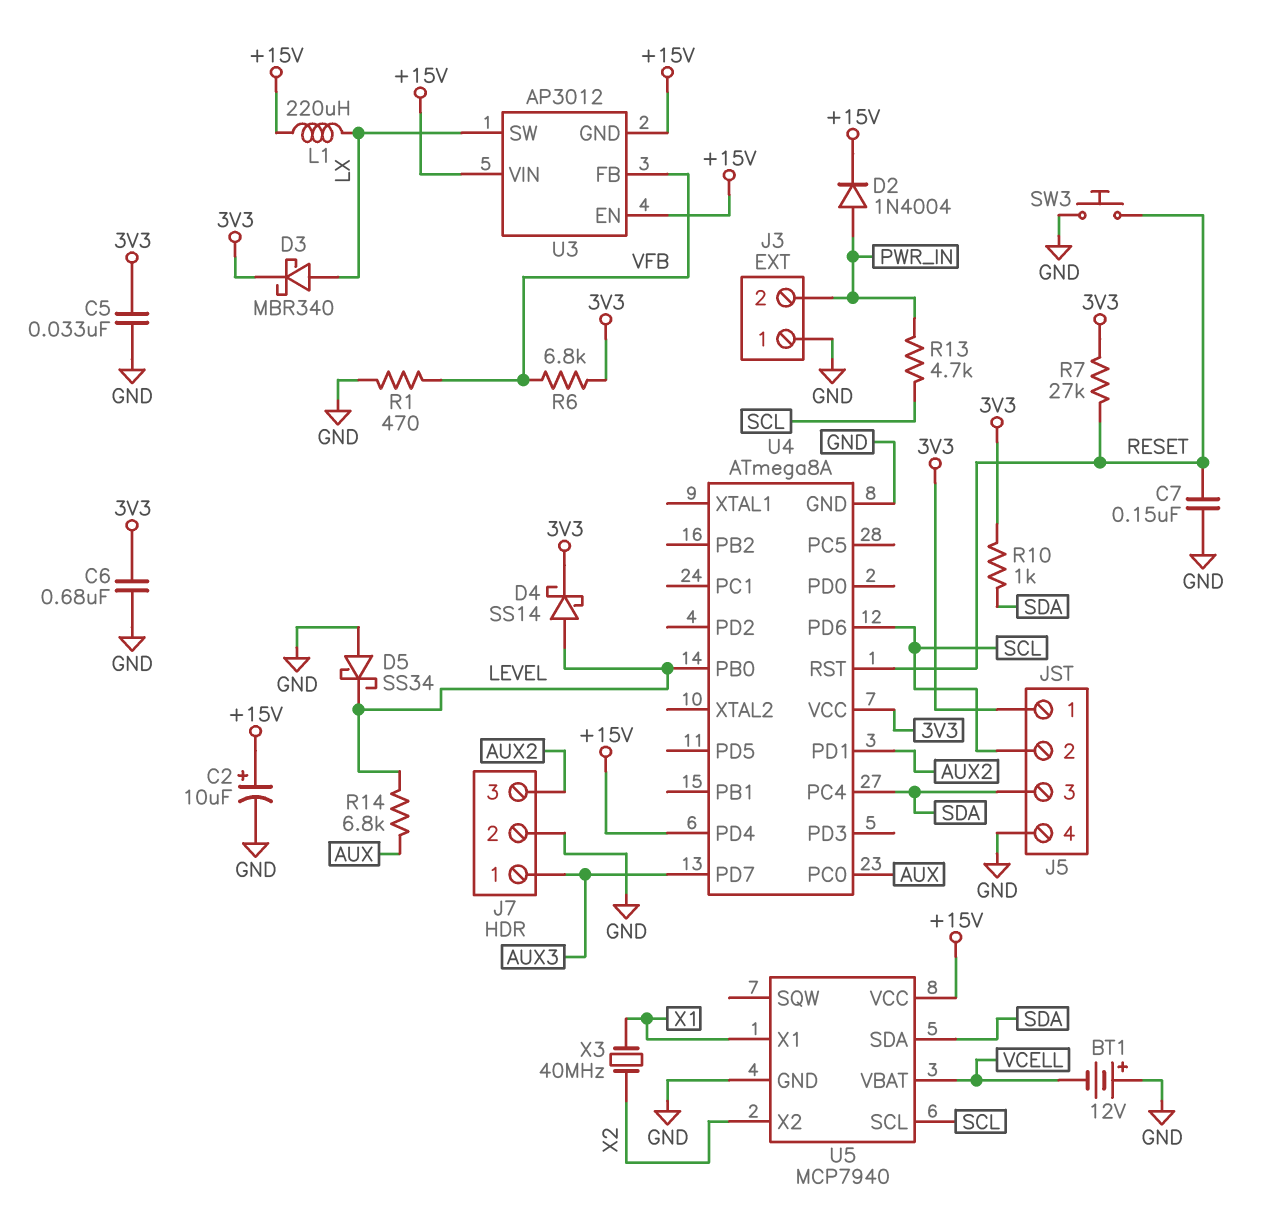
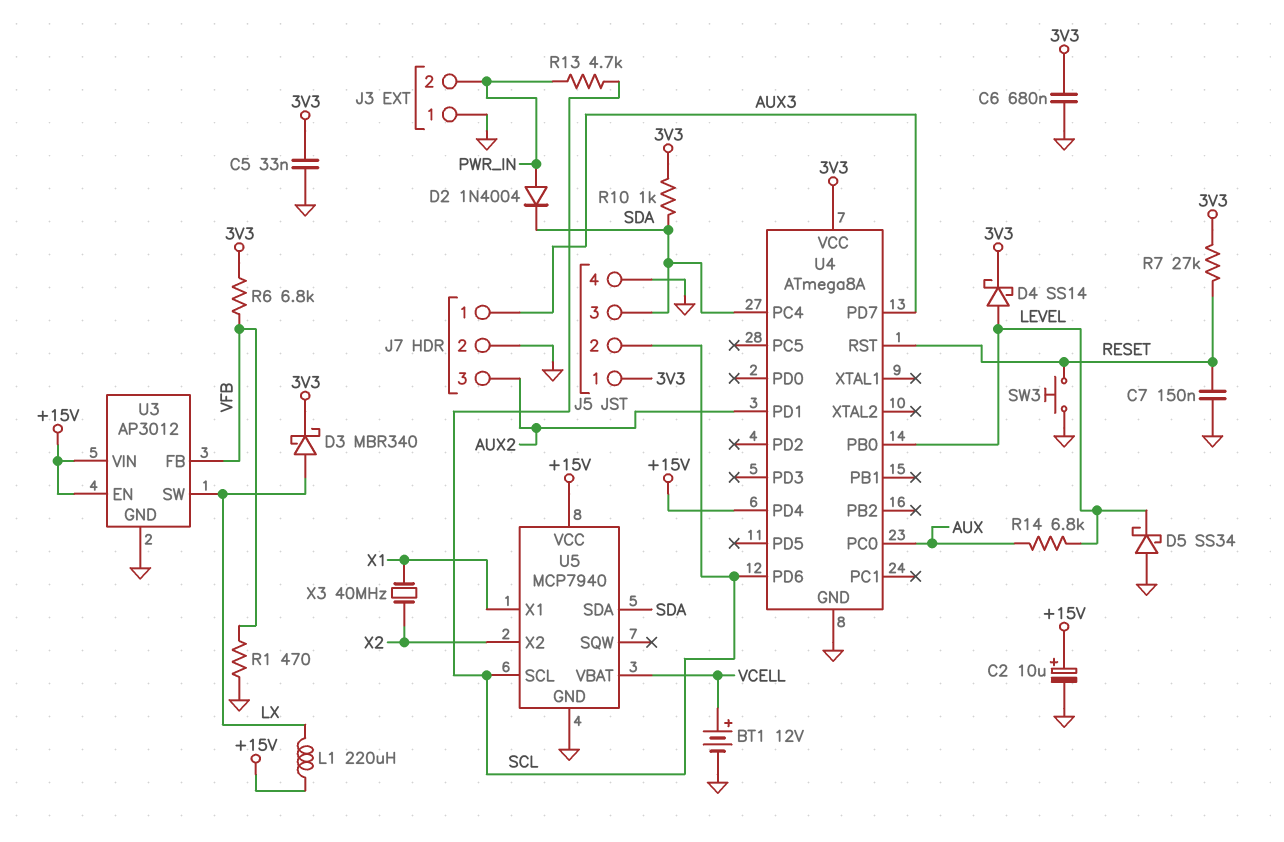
BT1: 12V (plus GND, minus VCELL) -> 12V (plus VCELL, minus GND)
D2: diode 1N4004 (A PWR_IN, K +15V) -> diode 1N4004 (A PWR_IN, K SDA)
U3 pin GND: +15V -> GND

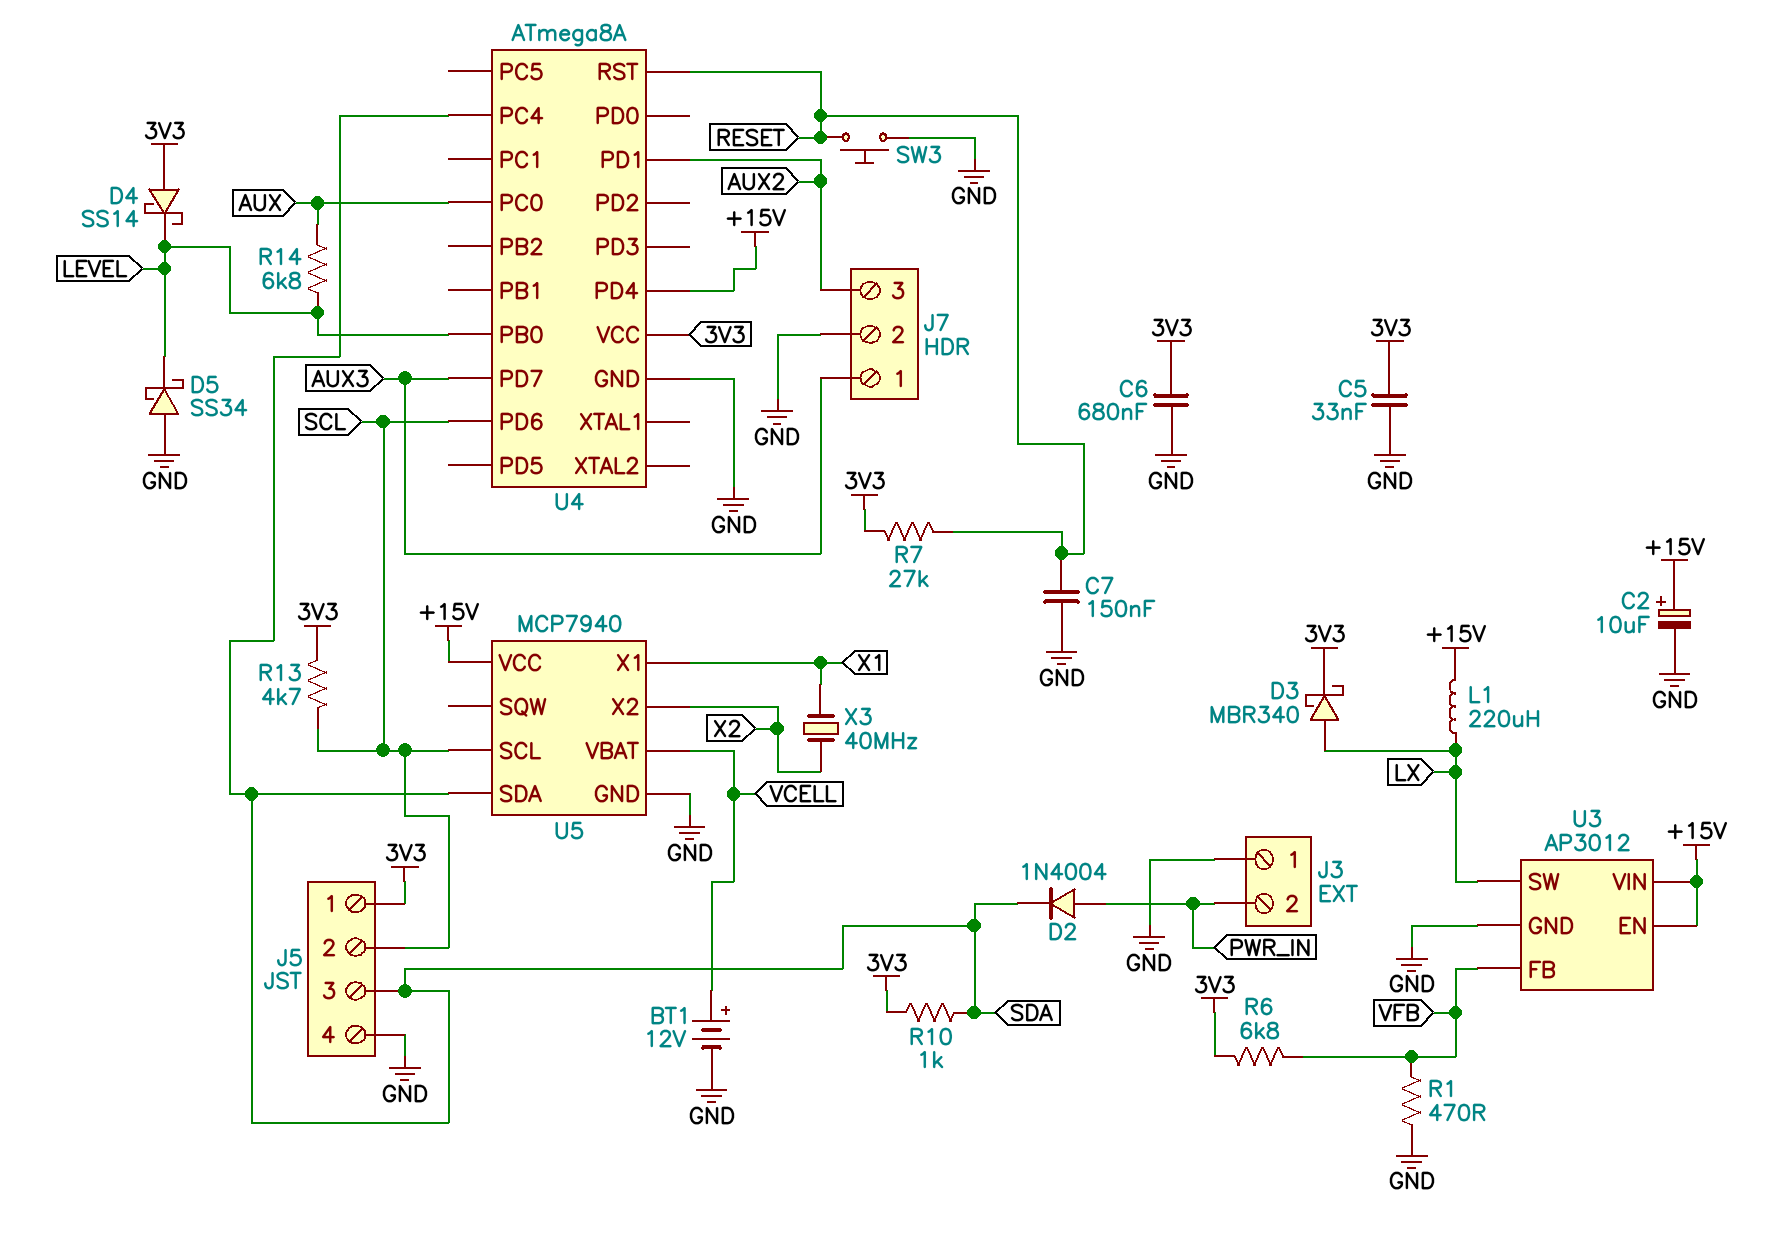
D4: schottky SS14 (A LEVEL, K 3V3) -> schottky SS14 (A 3V3, K LEVEL)
R13: 4.7k (PWR_IN, SCL) -> 4.7k (3V3, SCL)

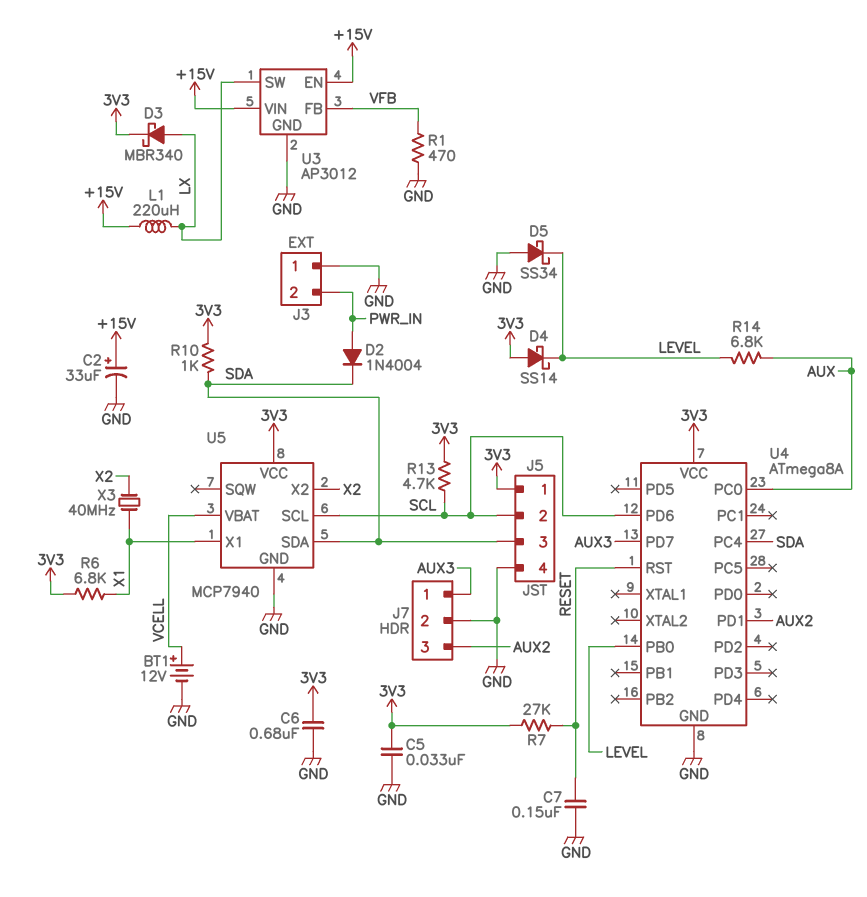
C2: 10uF (plus +15V, minus GND) -> 33uF (plus +15V, minus GND)
R6: 6.8k (3V3, VFB) -> 6.8k (3V3, X1)
SW3: button (GND, RESET) -> none
U4 pin PD4: +15V -> none
U5 pin VCC: +15V -> 3V3

